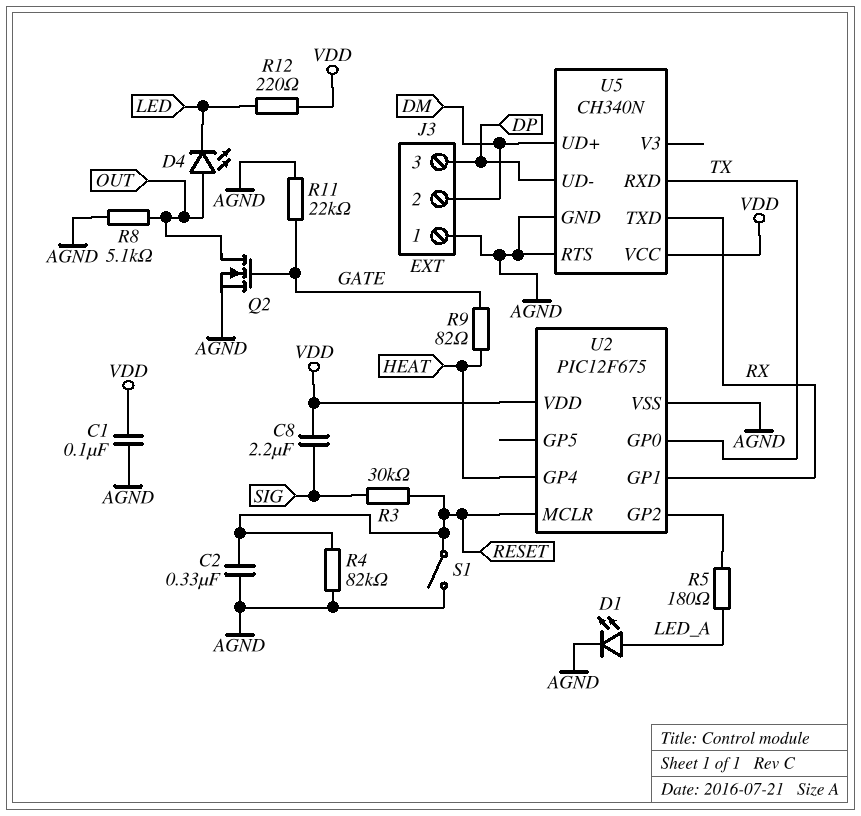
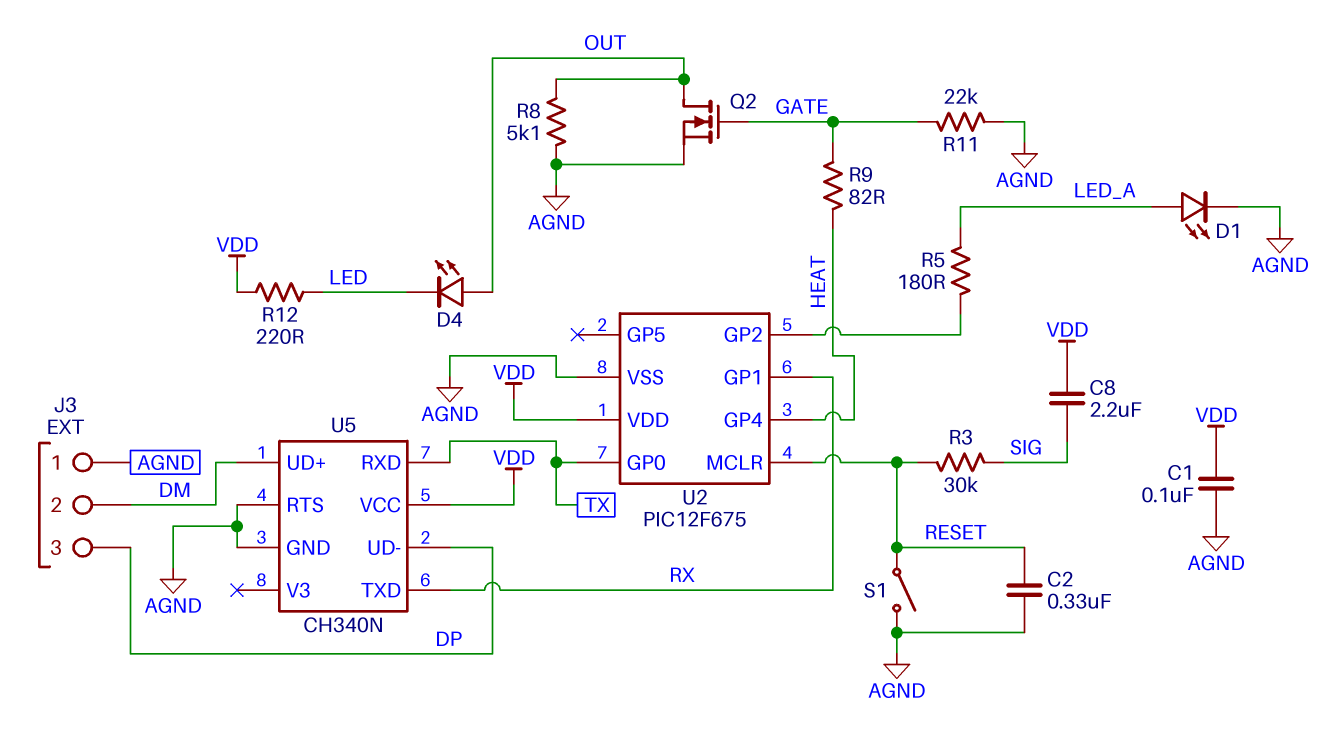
R4: 82k (AGND, RESET) -> none

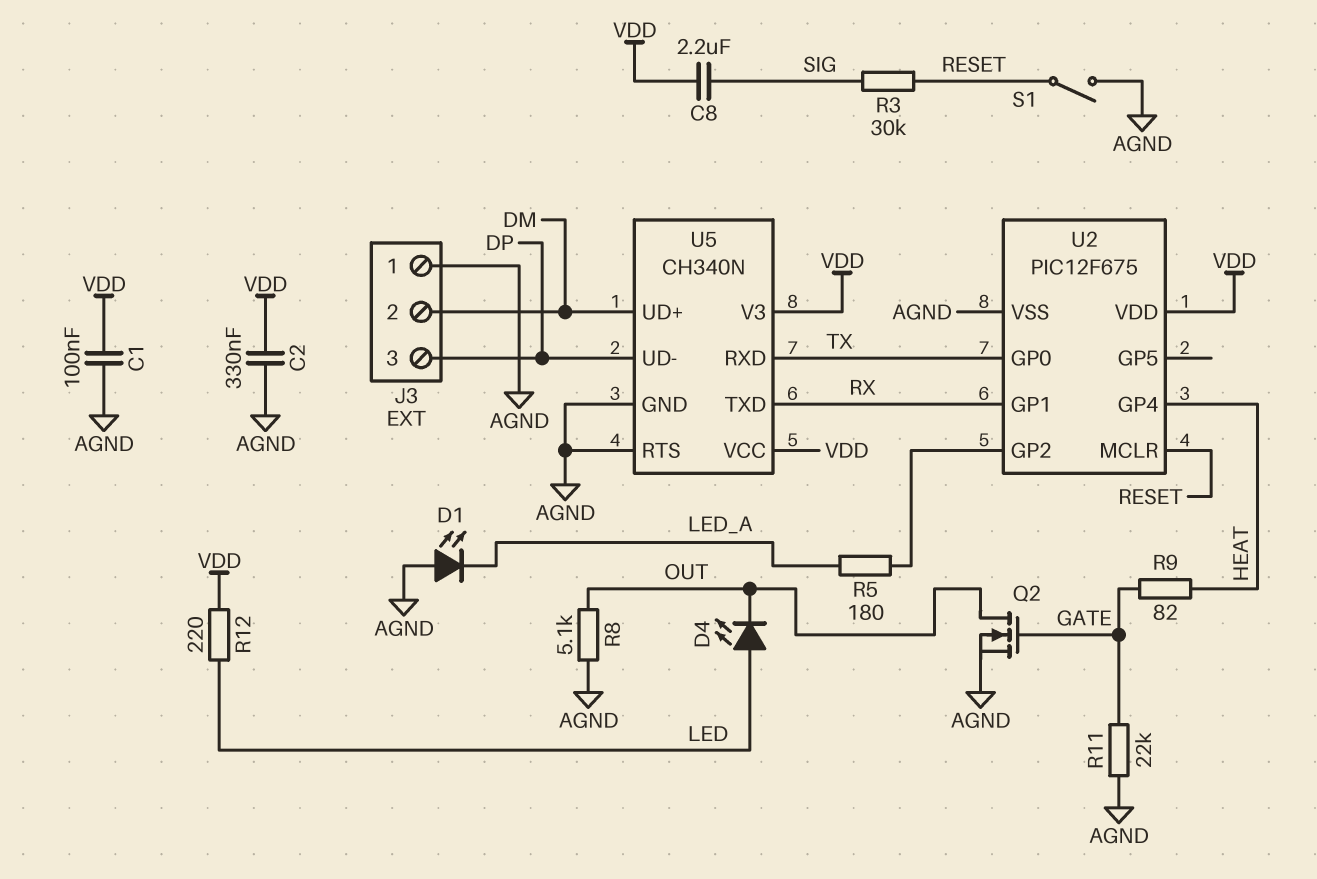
C2: 330nF (AGND, RESET) -> 330nF (AGND, VDD)
D1: LED (A LED_A, K AGND) -> LED (A AGND, K LED_A)
D4: LED (A OUT, K LED) -> LED (A LED, K OUT)
U5 pin V3: none -> VDD

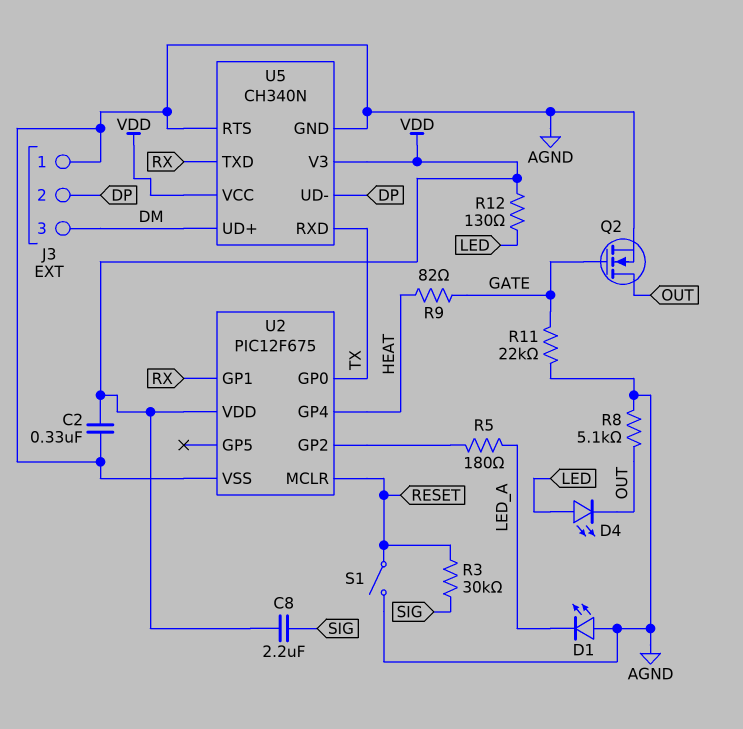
C1: 100nF (AGND, VDD) -> none
J3 pin 2: DM -> DP
J3 pin 3: DP -> DM
R12: 220 (LED, VDD) -> 130 (LED, VDD)

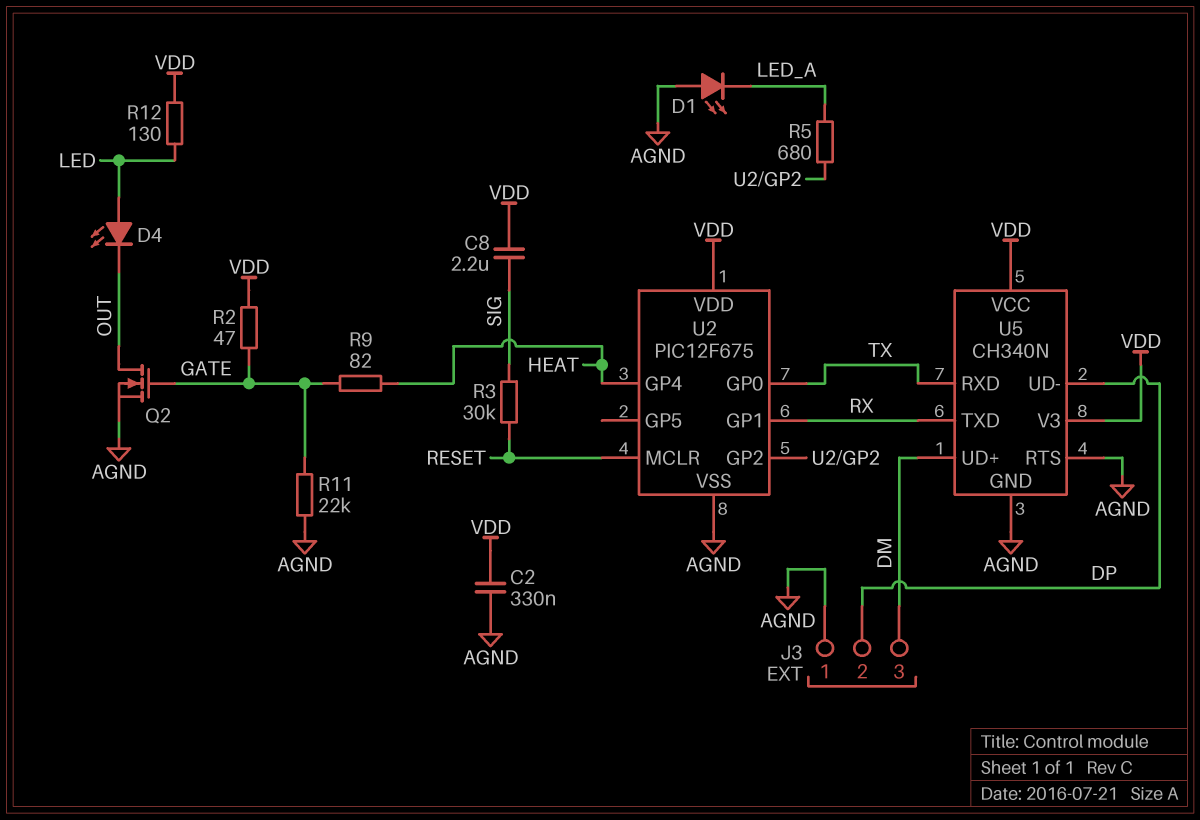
R2: none -> 47 (GATE, VDD)
R5: 180 (LED_A, U2/GP2) -> 680 (LED_A, U2/GP2)
R8: 5.1k (AGND, OUT) -> none
S1: switch (AGND, RESET) -> none

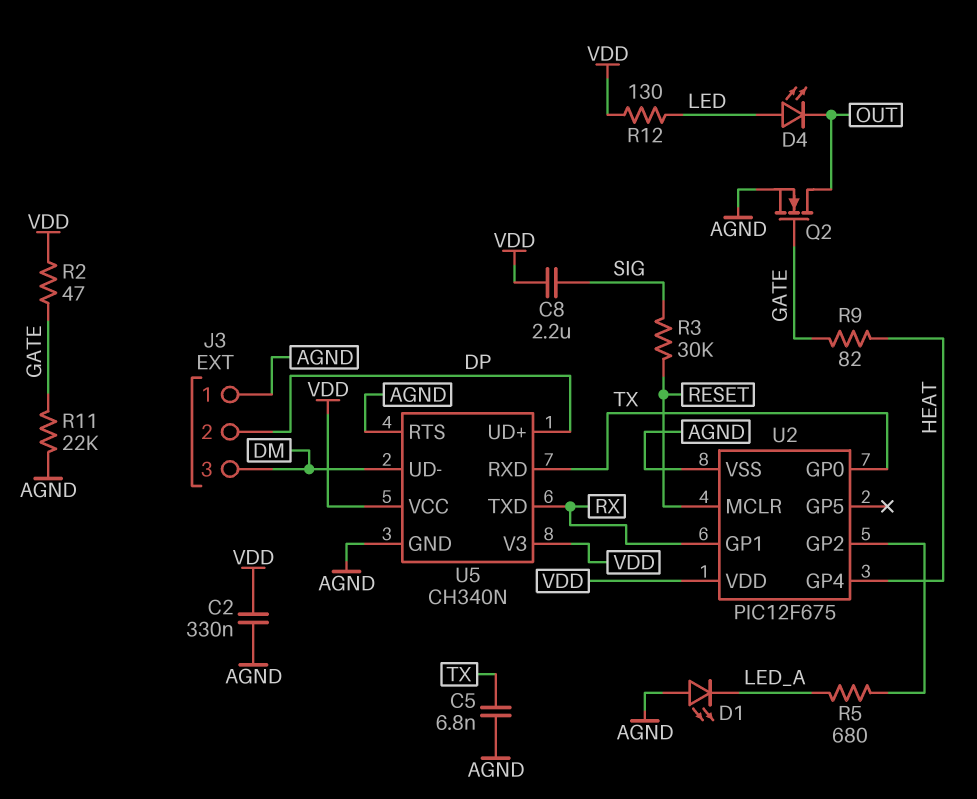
C5: none -> 6.8nF (AGND, TX)
U5 pin UD+: DM -> DP
U5 pin UD-: DP -> DM

